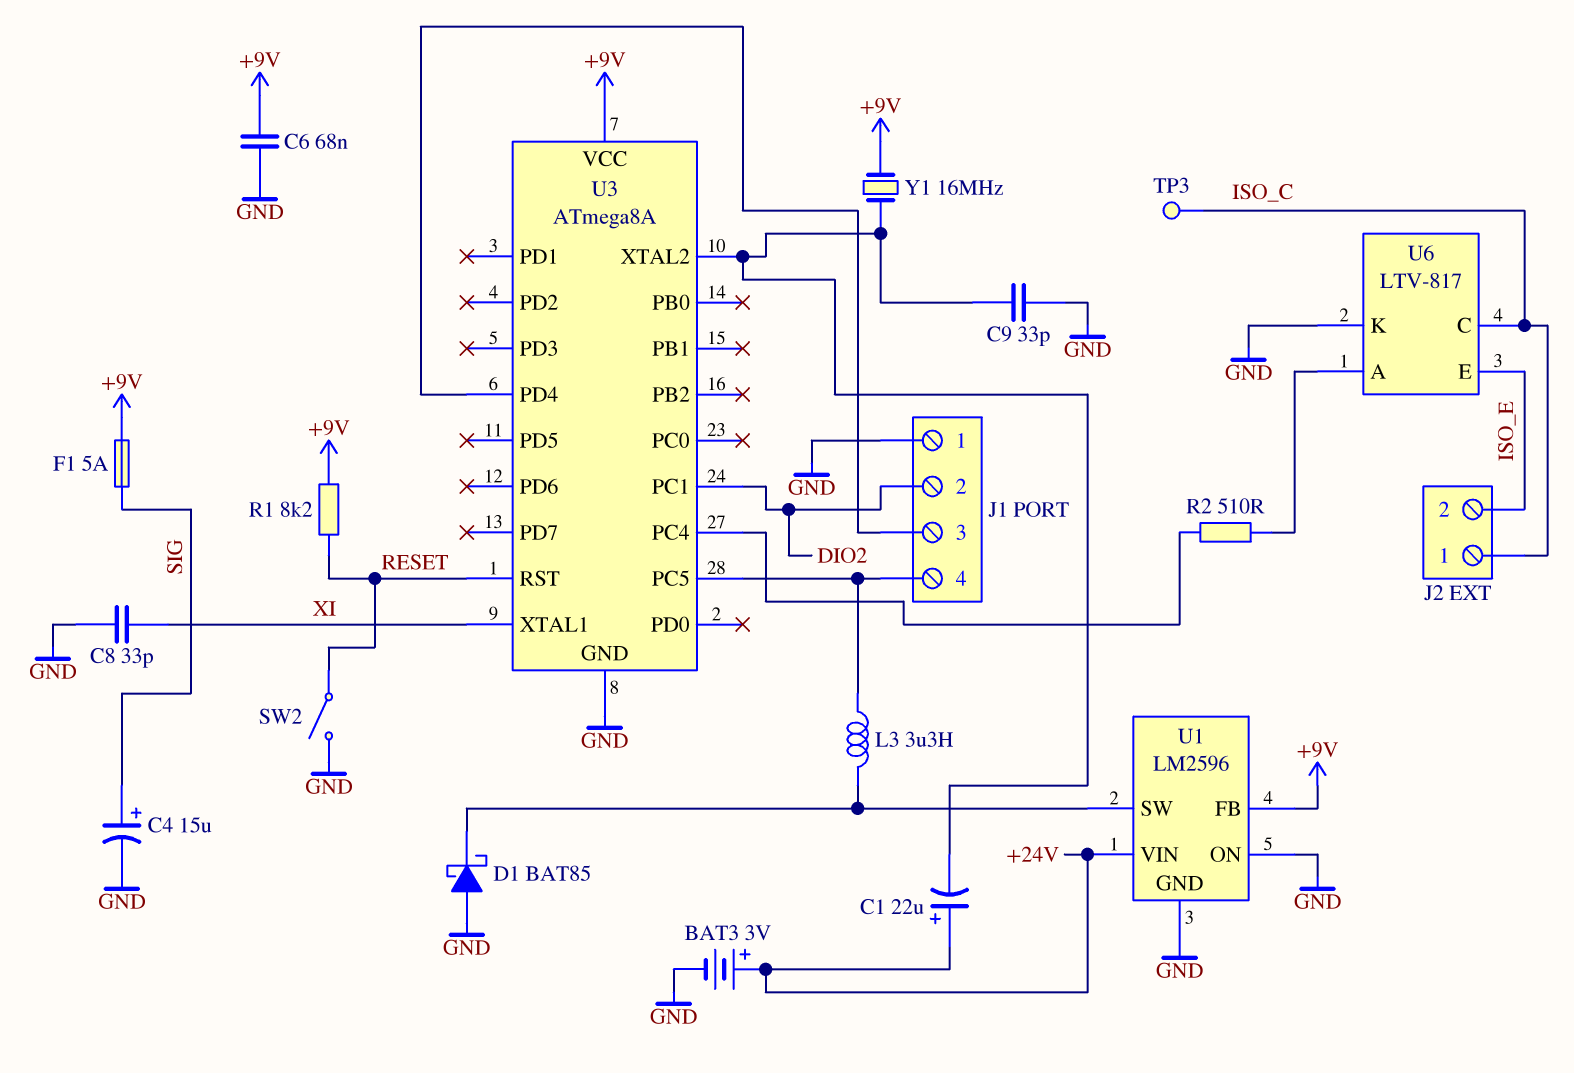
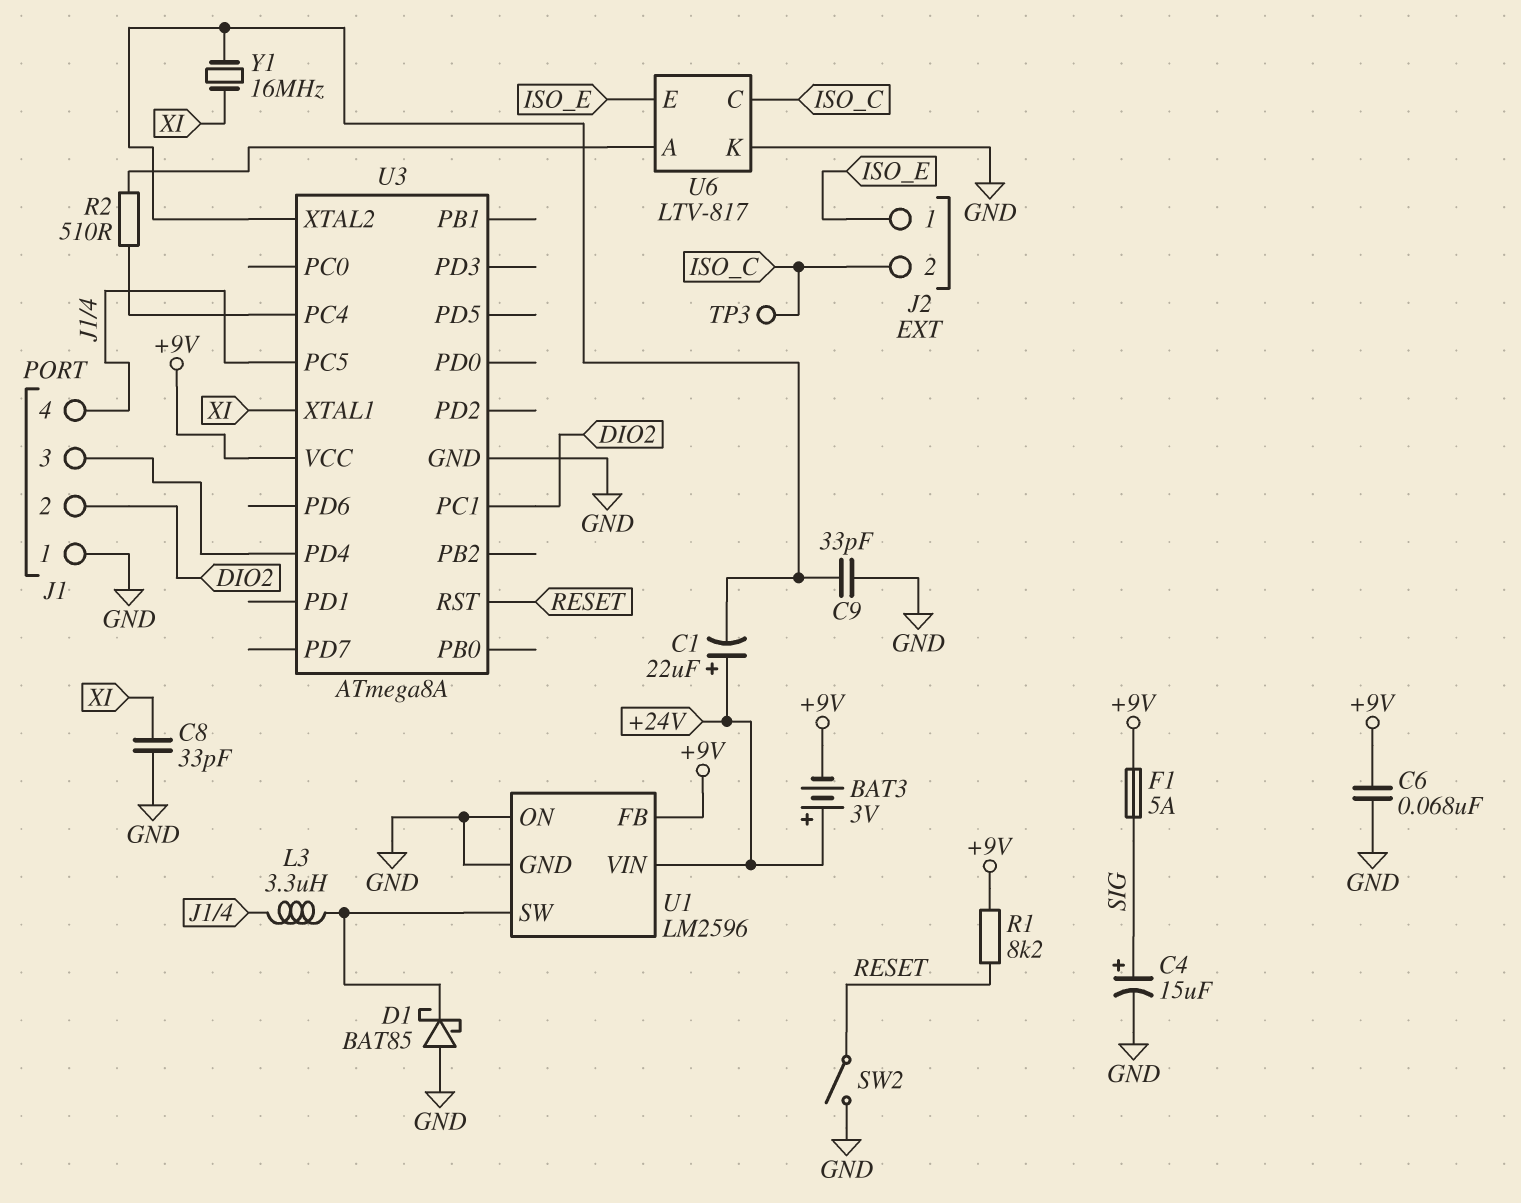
BAT3: 3V (plus +24V, minus GND) -> 3V (plus +24V, minus +9V)
J2 pin 1: ISO_C -> ISO_E
J2 pin 2: ISO_E -> ISO_C
Y1: 16MHz (+9V, U3/XTAL2) -> 16MHz (U3/XTAL2, XI)

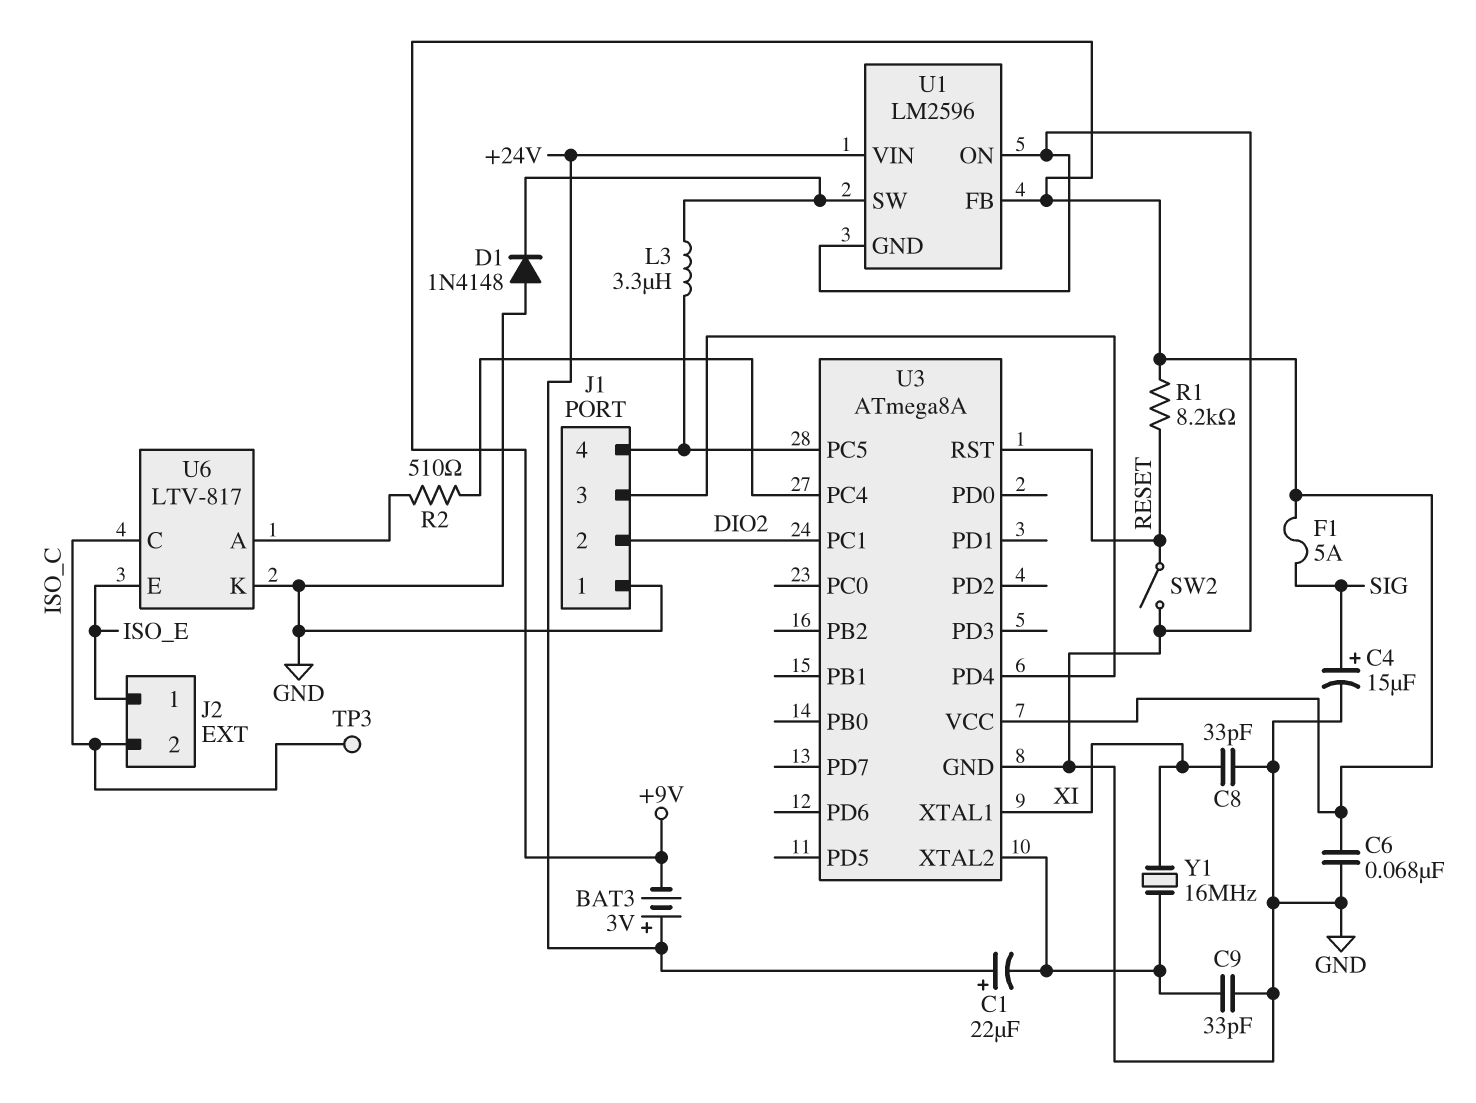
D1: schottky BAT85 (A GND, K U1/SW) -> diode 1N4148 (A GND, K U1/SW)

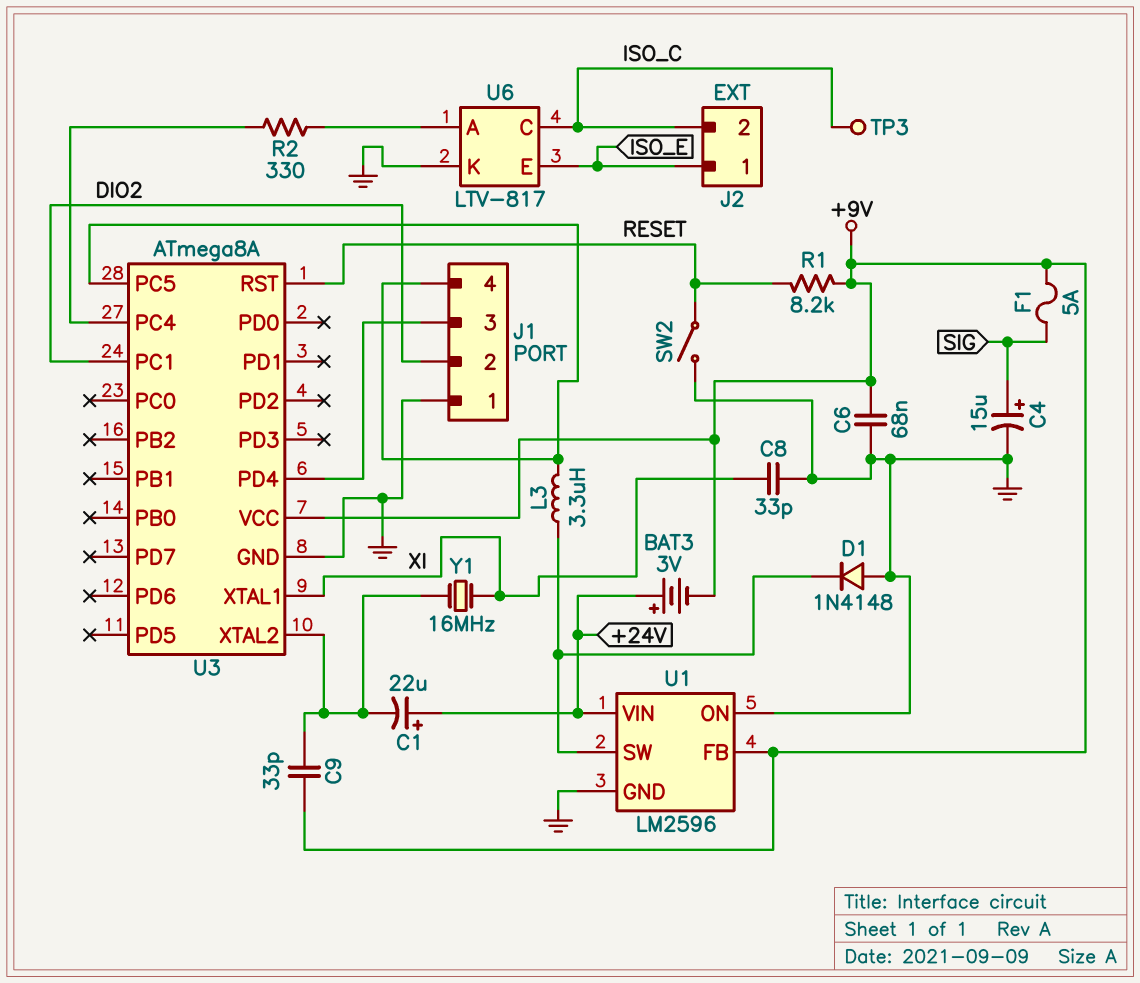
C9: 33pF (GND, U3/XTAL2) -> 33pF (+9V, U3/XTAL2)
R2: 510 (U3/PC4, U6/A) -> 330 (U3/PC4, U6/A)

